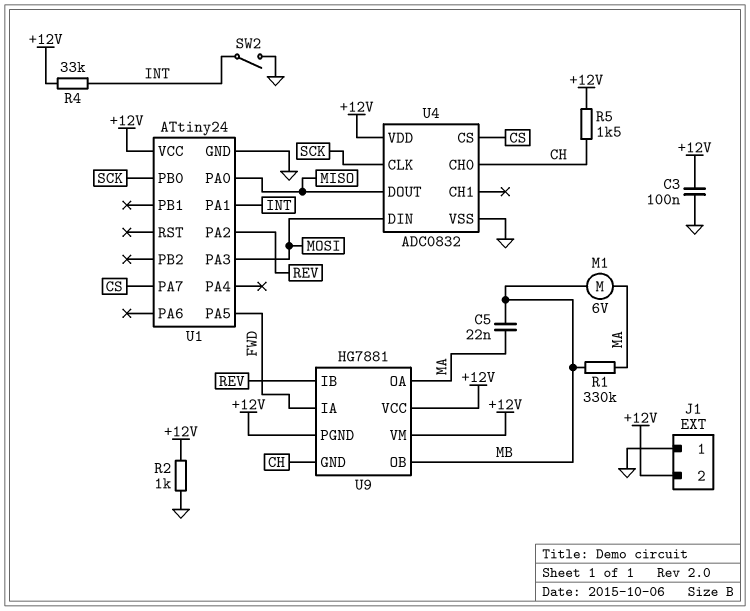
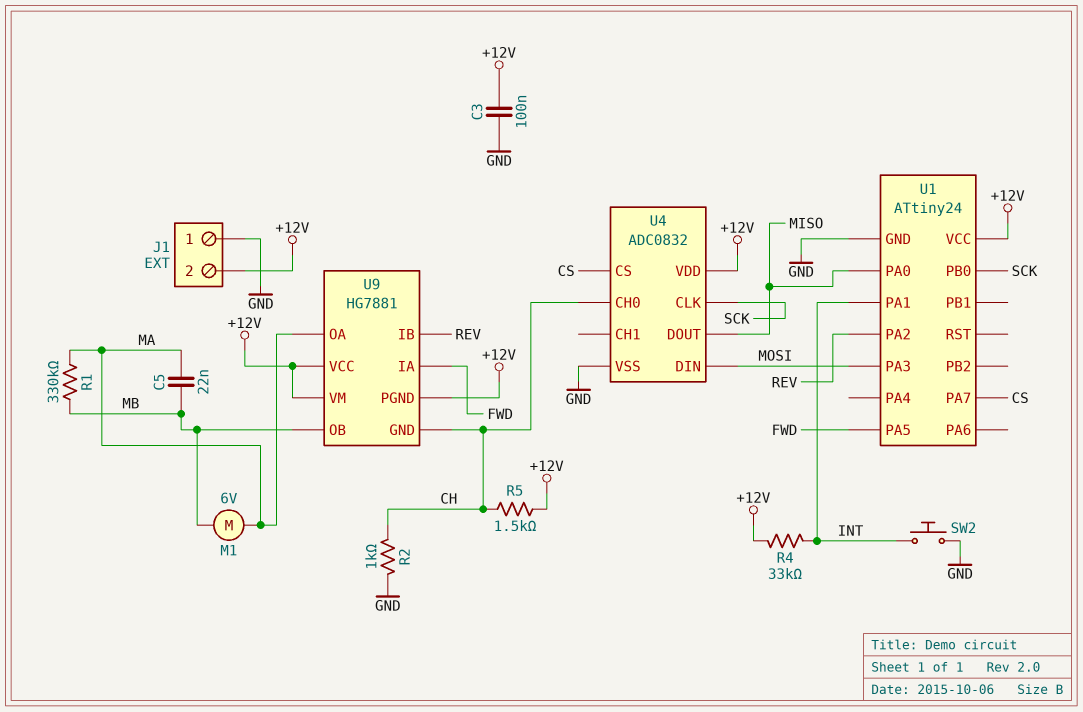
R2: 1k (+12V, GND) -> 1k (CH, GND)
SW2: switch (GND, INT) -> button (GND, INT)

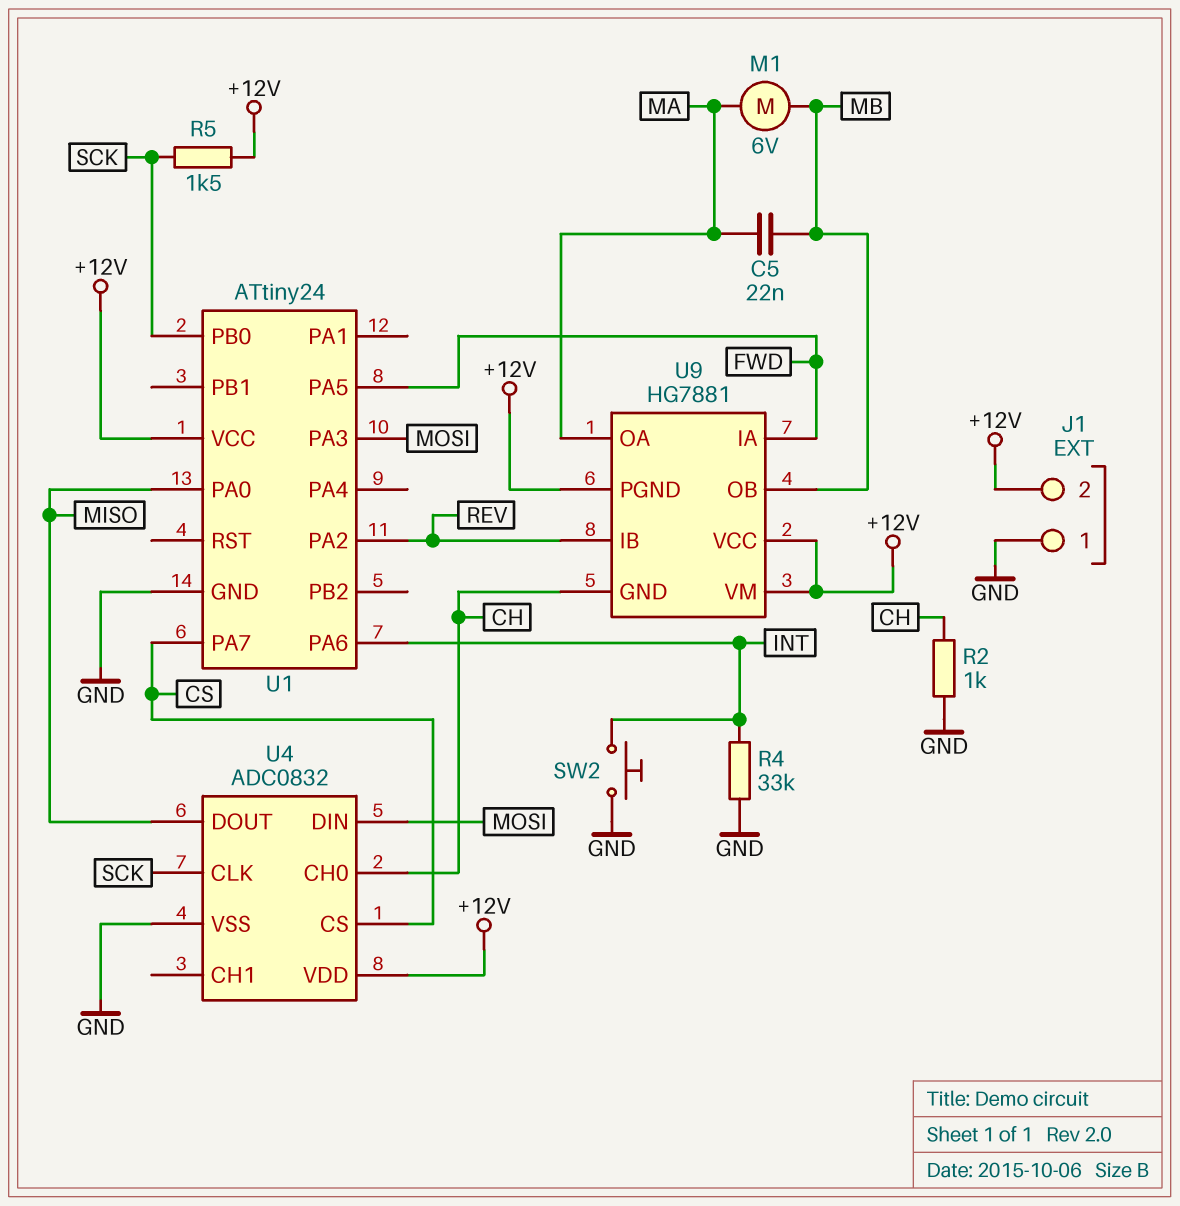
C3: 100nF (+12V, GND) -> none
R1: 330k (MA, MB) -> none
R4: 33k (+12V, INT) -> 33k (GND, INT)
R5: 1.5k (+12V, CH) -> 1.5k (+12V, SCK)
U1 pin PA1: INT -> none
U1 pin PA6: none -> INT

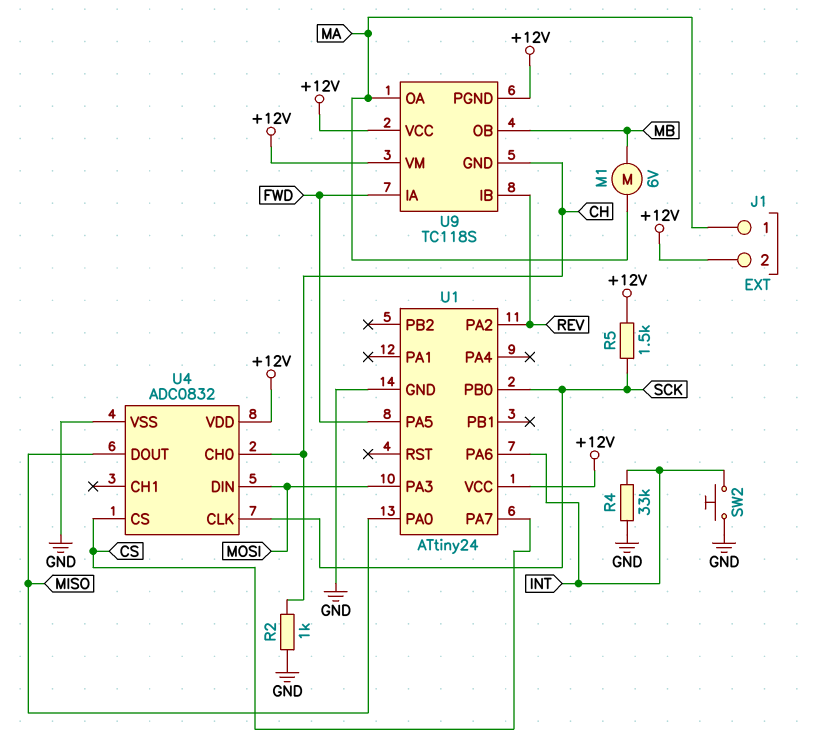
C5: 22nF (MA, MB) -> none
J1 pin 1: GND -> MA
U9: HG7881 -> TC118S

